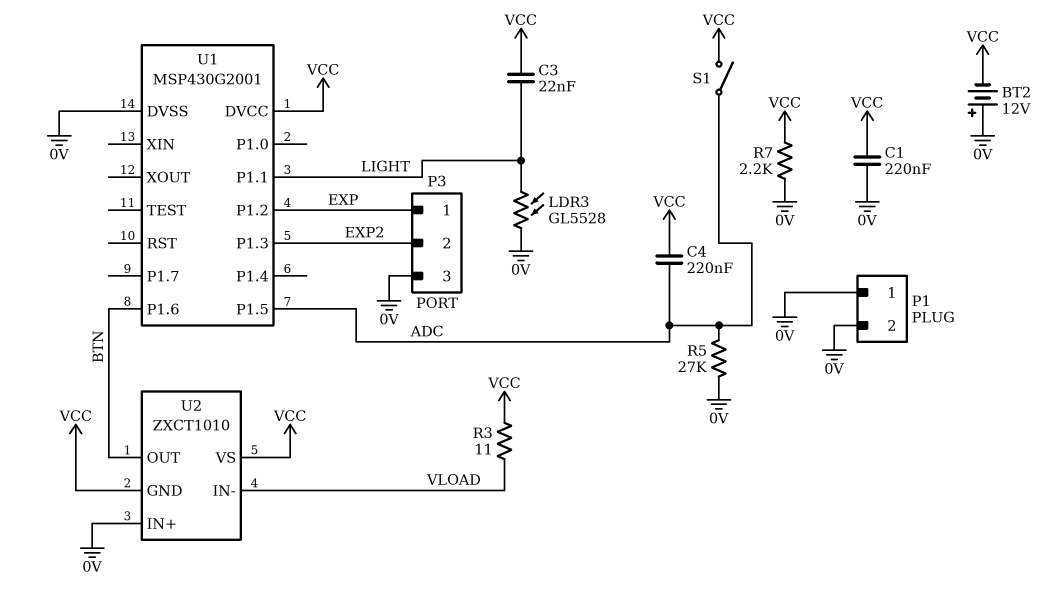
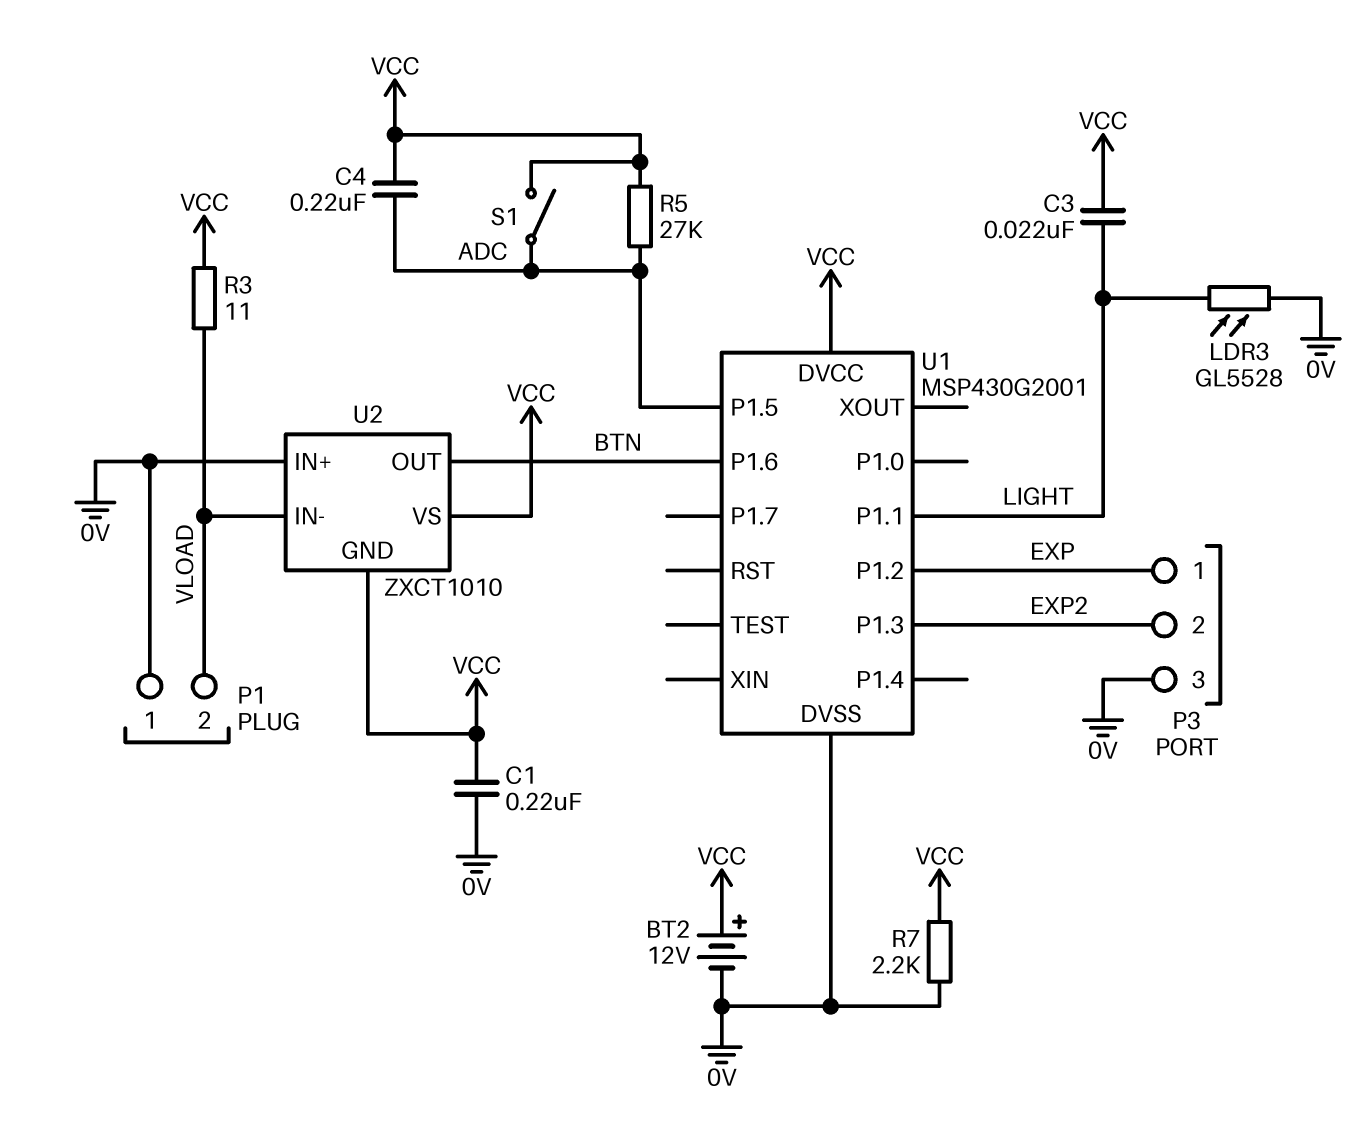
BT2: 12V (plus 0V, minus VCC) -> 12V (plus VCC, minus 0V)
P1 pin 2: 0V -> VLOAD
R5: 27k (0V, ADC) -> 27k (ADC, VCC)

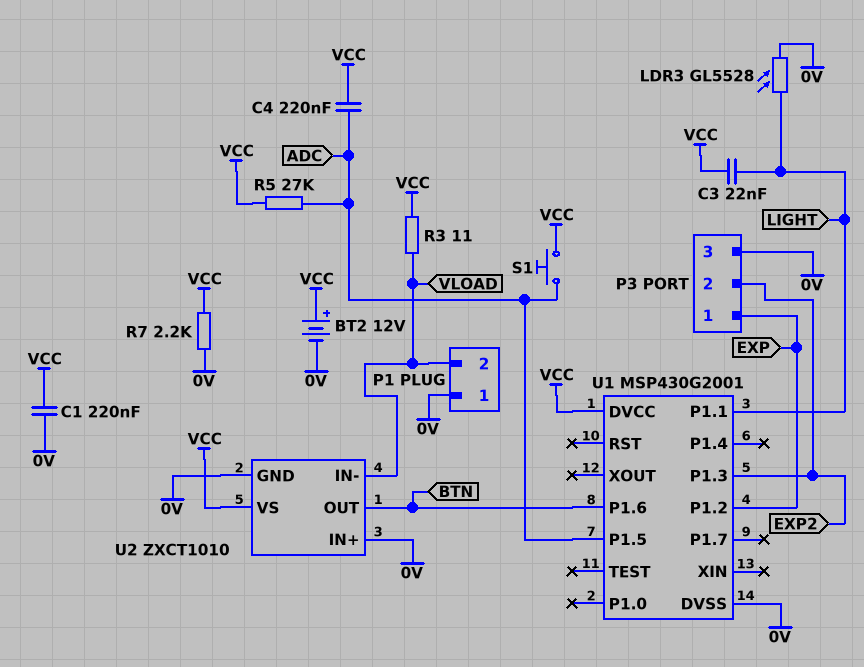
S1: switch (ADC, VCC) -> button (ADC, VCC)
U2 pin GND: VCC -> 0V

